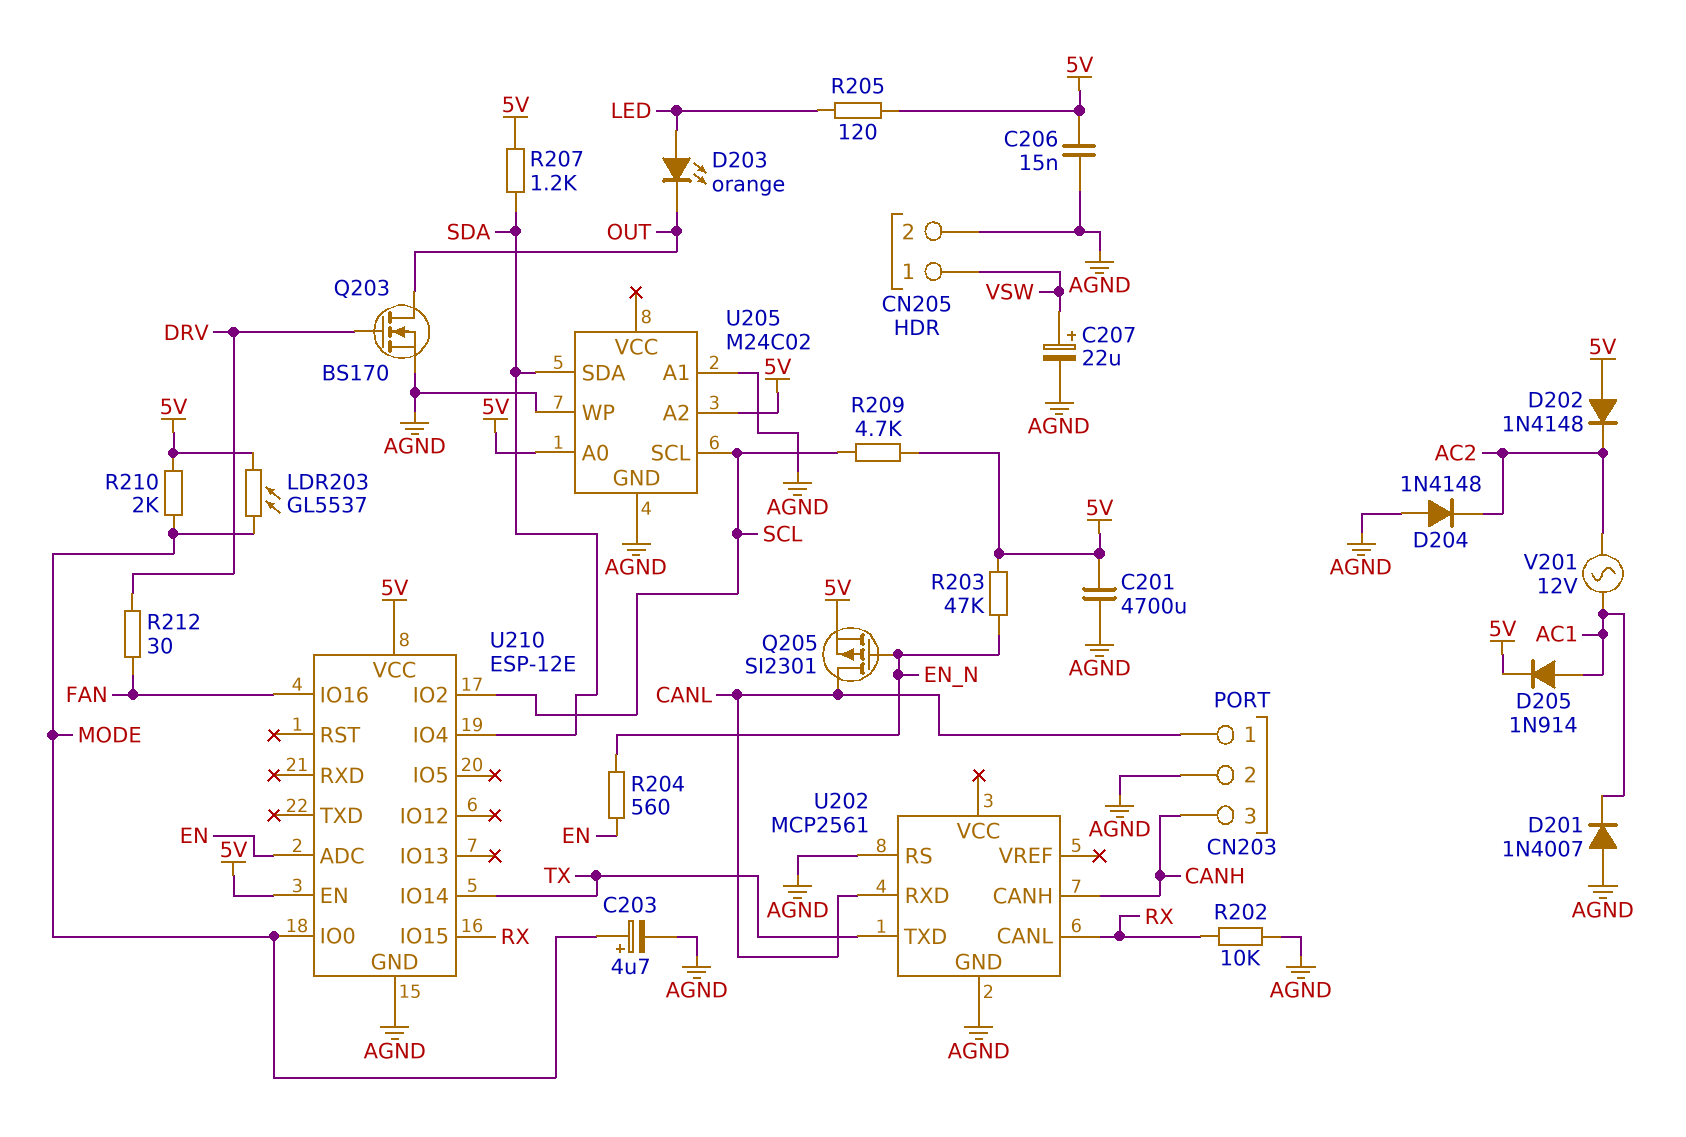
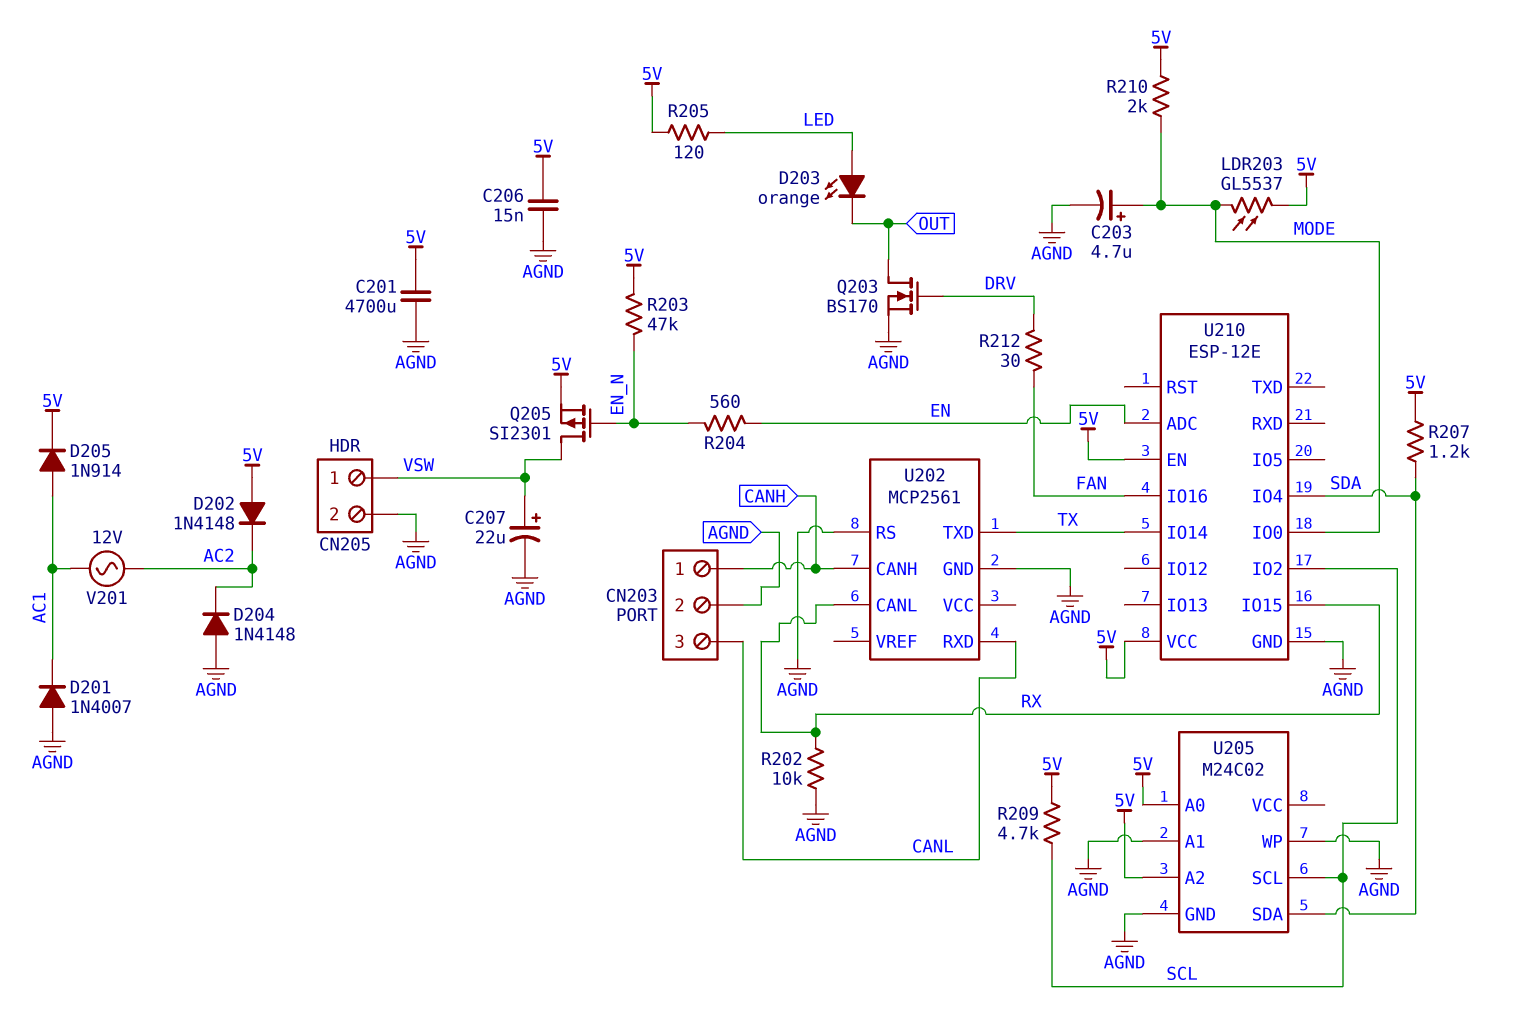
CN203 pin 1: CANL -> CANH
CN203 pin 3: CANH -> CANL
Q205: PMOS SI2301 (G EN_N, D CANL, S 5V) -> PMOS SI2301 (G EN_N, D VSW, S 5V)

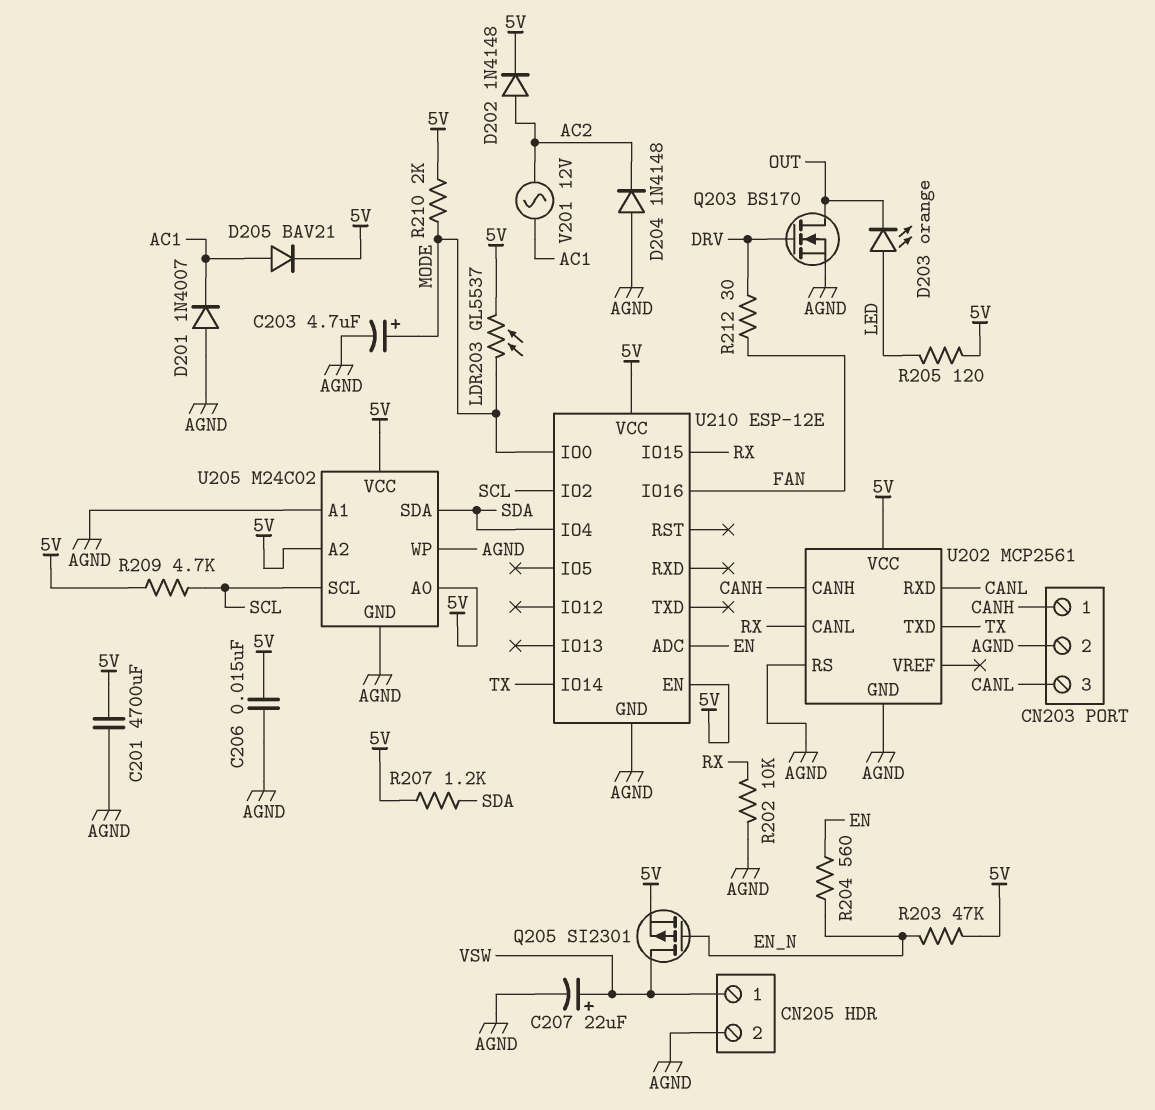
D202: diode 1N4148 (A 5V, K AC2) -> diode 1N4148 (A AC2, K 5V)
D205: diode 1N914 (A AC1, K 5V) -> diode BAV21 (A AC1, K 5V)
U202 pin VCC: none -> 5V
U205 pin VCC: none -> 5V

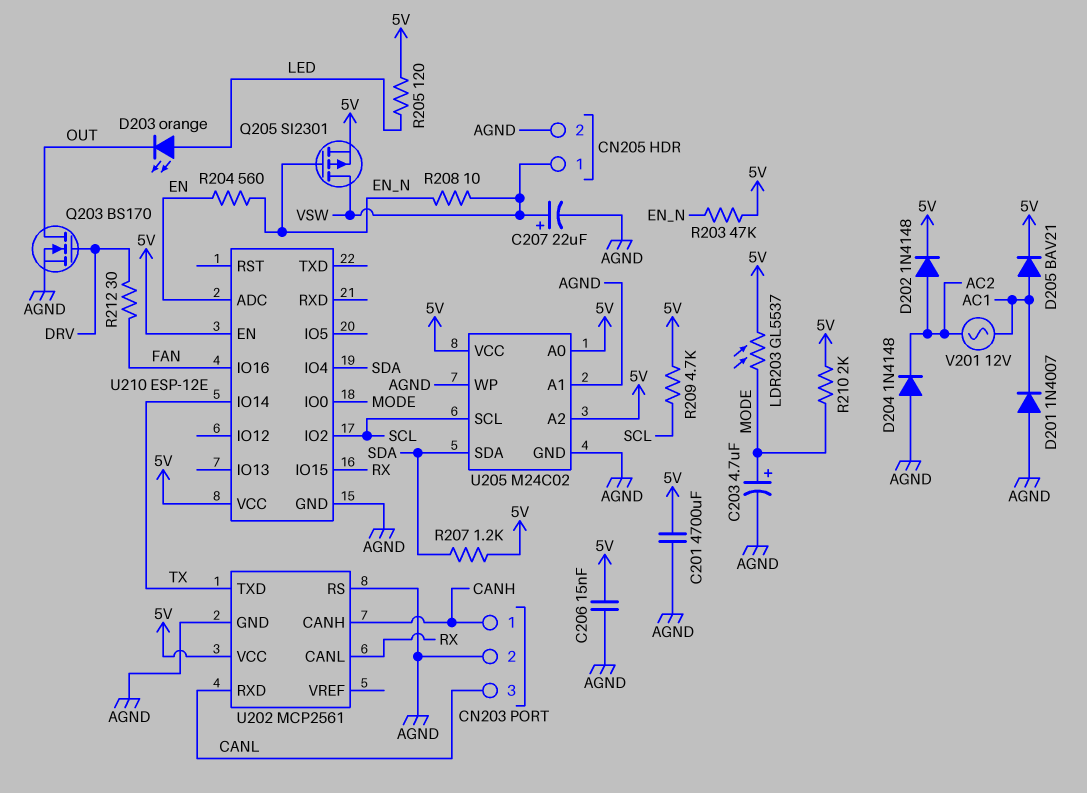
R202: 10k (AGND, RX) -> none
R208: none -> 10 (EN_N, VSW)

